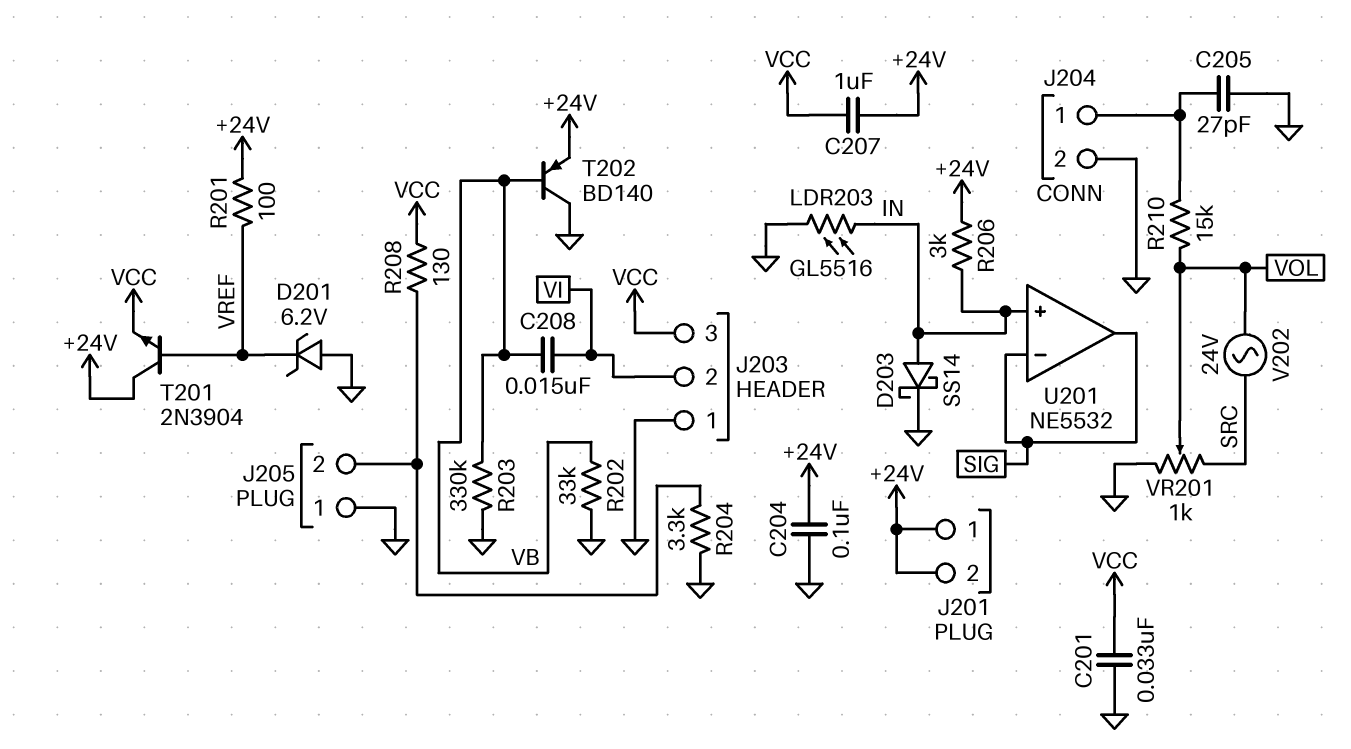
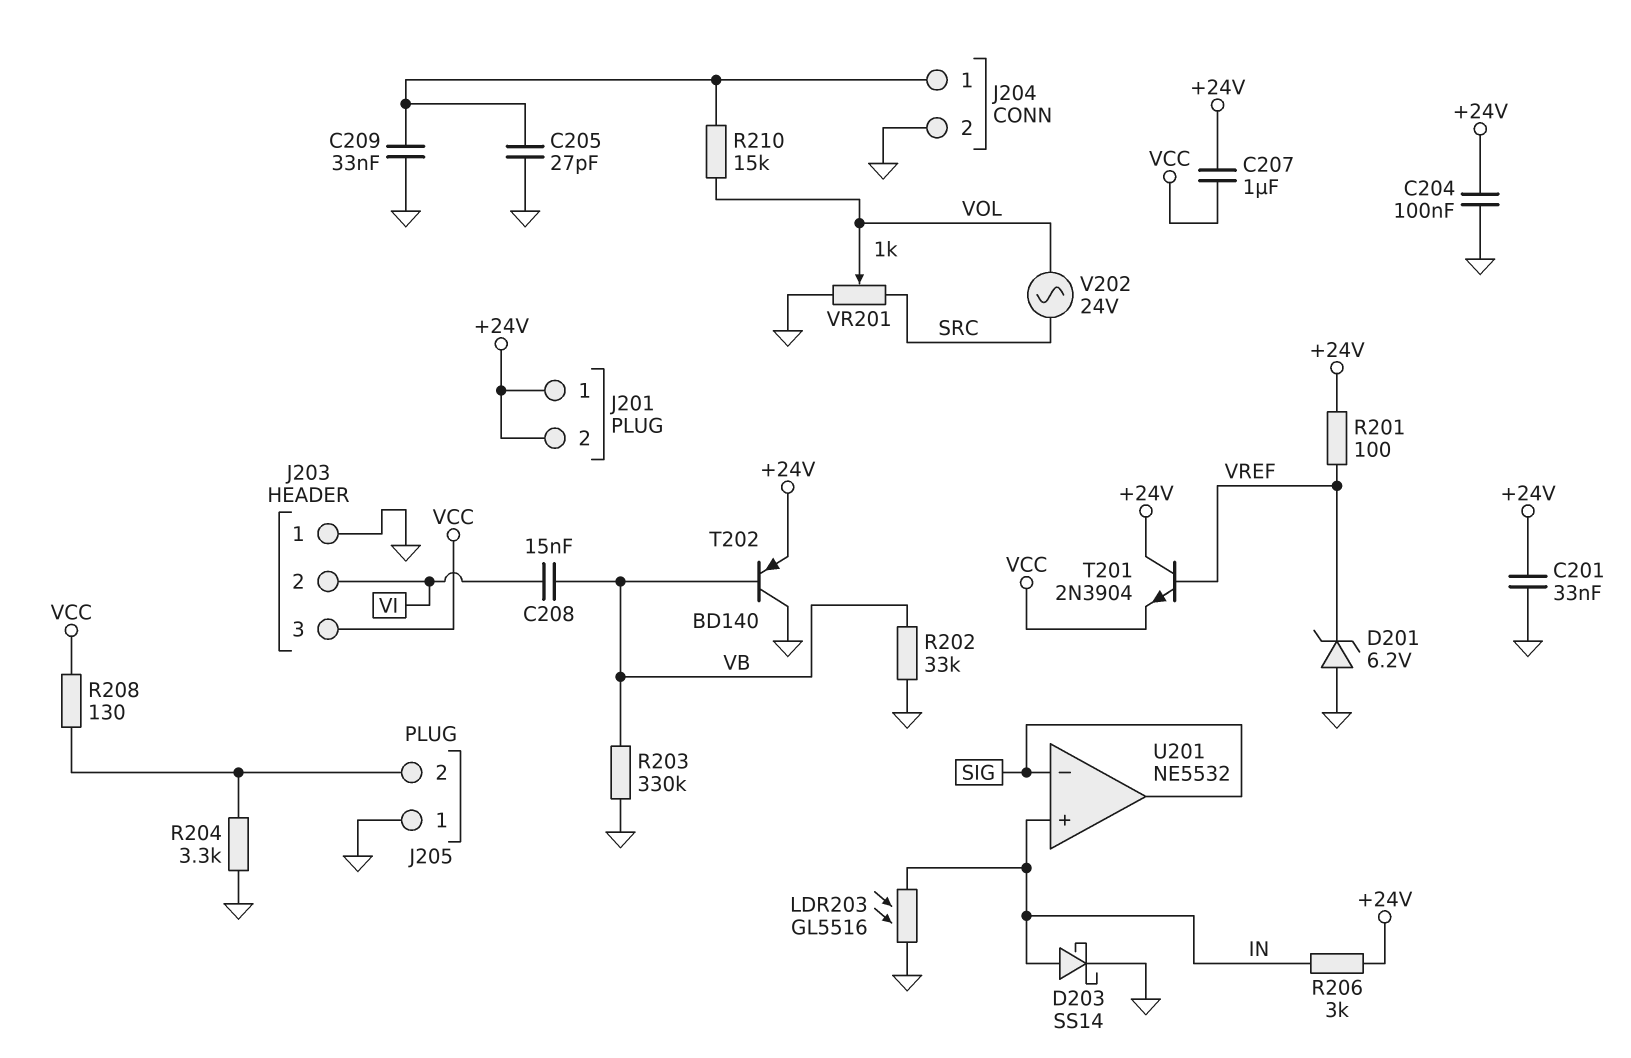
C201: 33nF (GND, VCC) -> 33nF (+24V, GND)
C209: none -> 33nF (GND, J204/1)

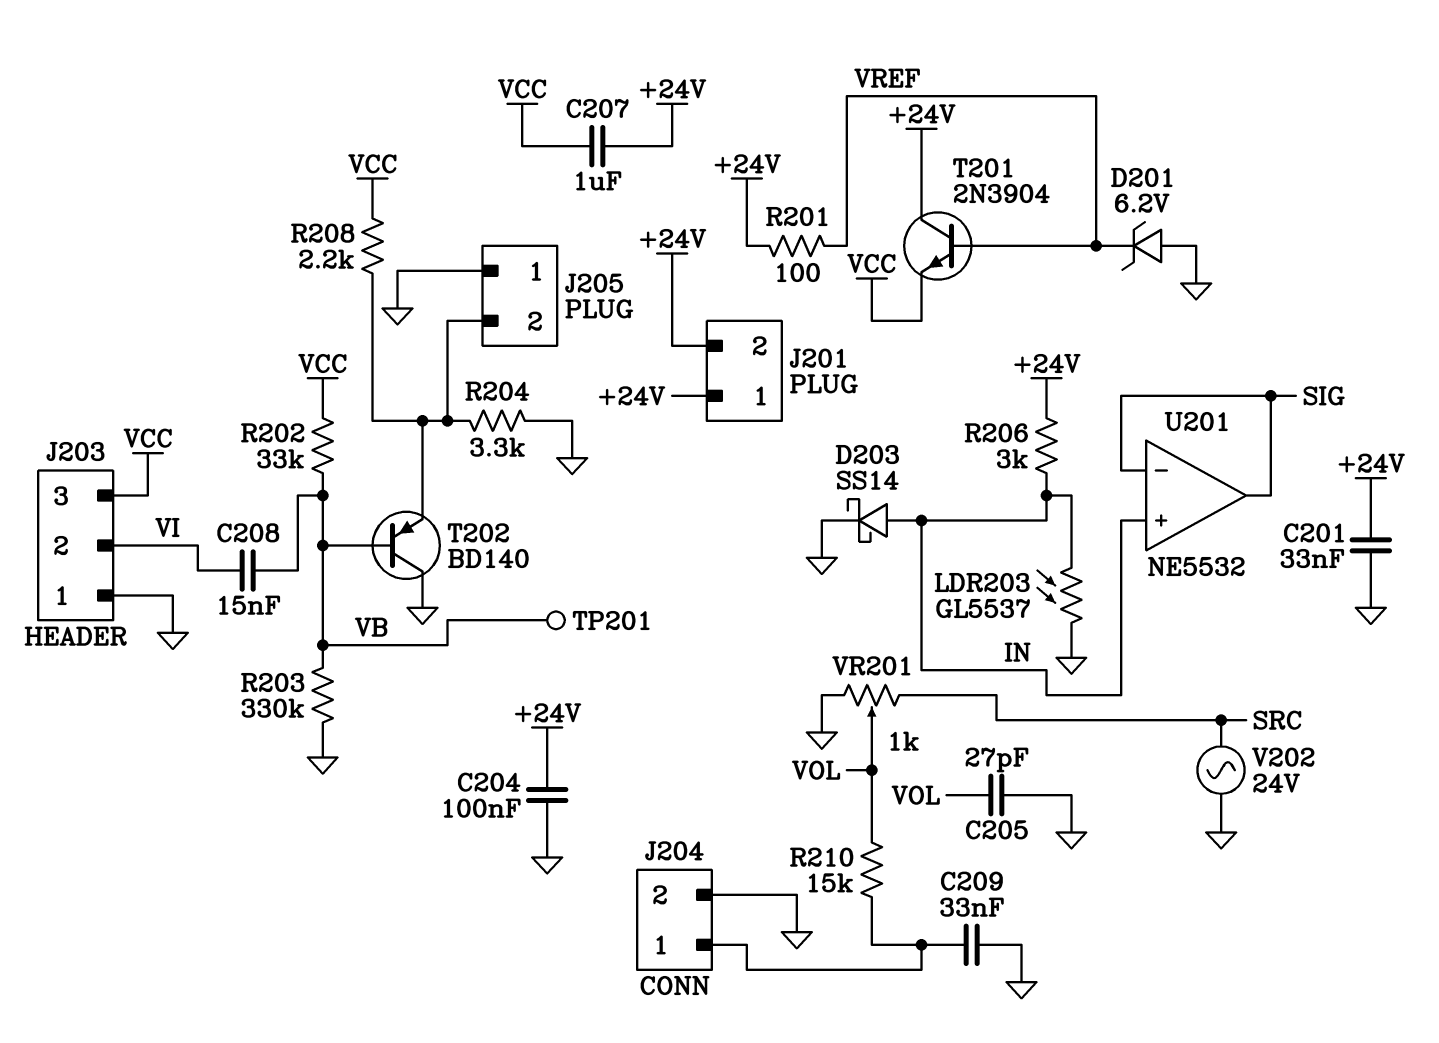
C205: 27pF (GND, J204/1) -> 27pF (GND, VOL)
LDR203: GL5516 (GND, IN) -> GL5537 (GND, IN)
R202: 33k (GND, VB) -> 33k (VB, VCC)
R208: 130 (J205/2, VCC) -> 2.2k (J205/2, VCC)
T202: PNP BD140 (B VB, C GND, E +24V) -> PNP BD140 (B VB, C GND, E J205/2)
TP201: none -> test point (VB)
V202: AC 24V (SRC, VOL) -> AC 24V (GND, SRC)

